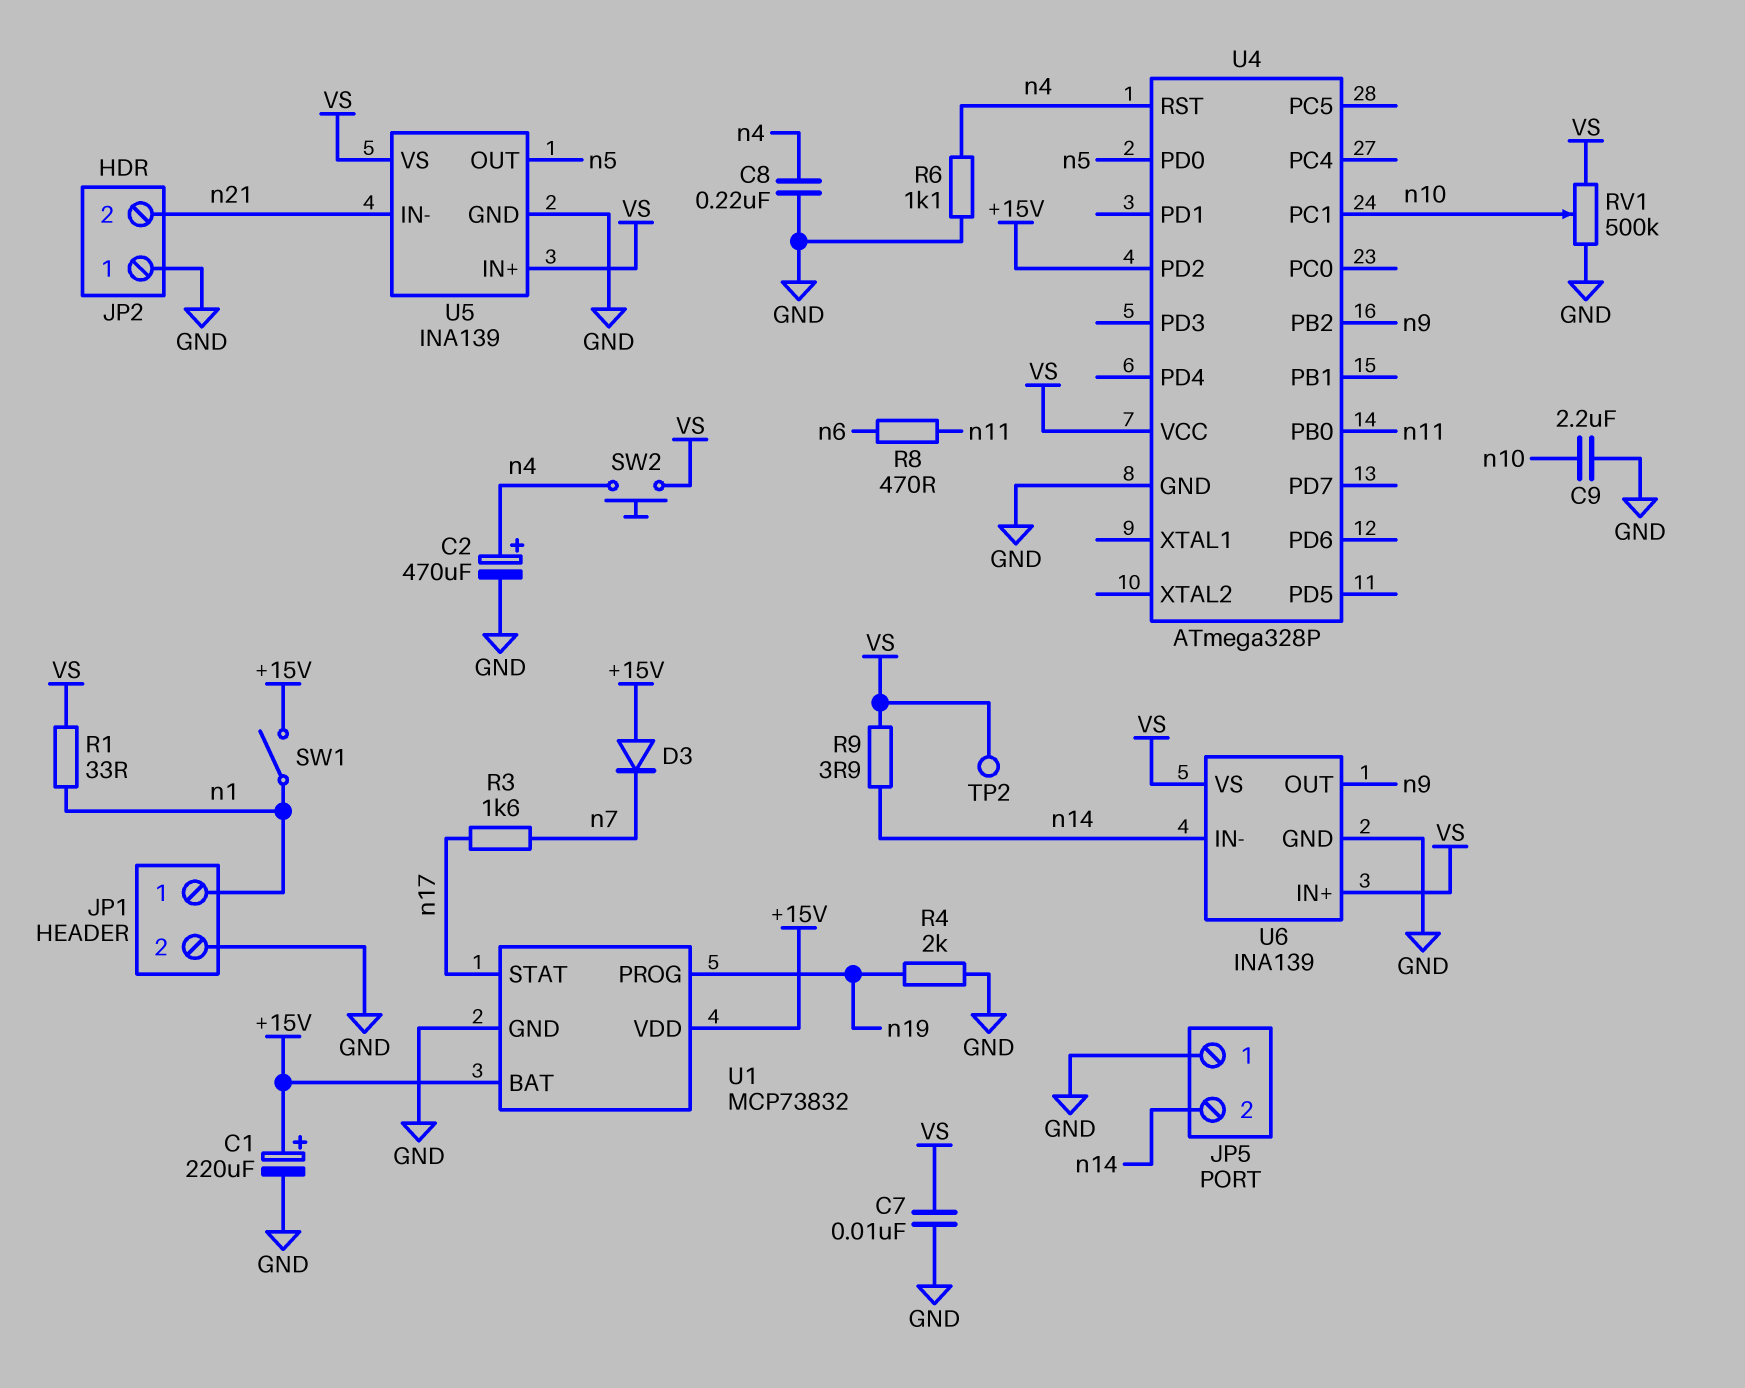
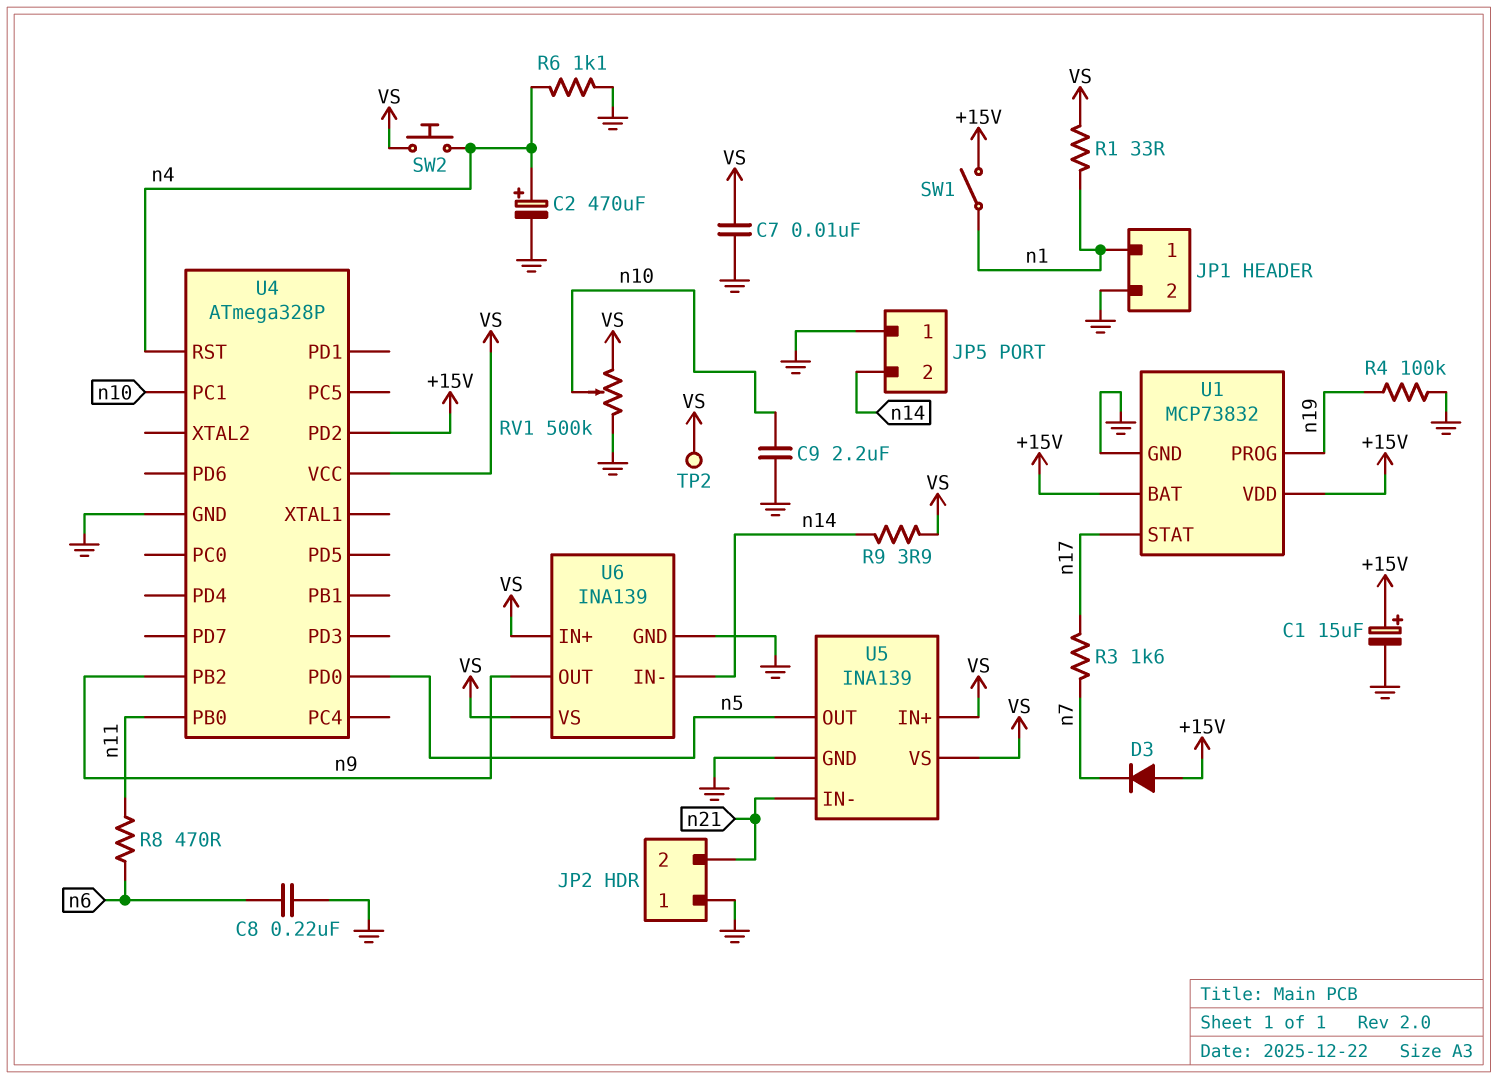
C1: 220uF (plus +15V, minus GND) -> 15uF (plus +15V, minus GND)
C8: 220nF (GND, n4) -> 220nF (GND, n6)
R4: 2k (GND, n19) -> 100k (GND, n19)

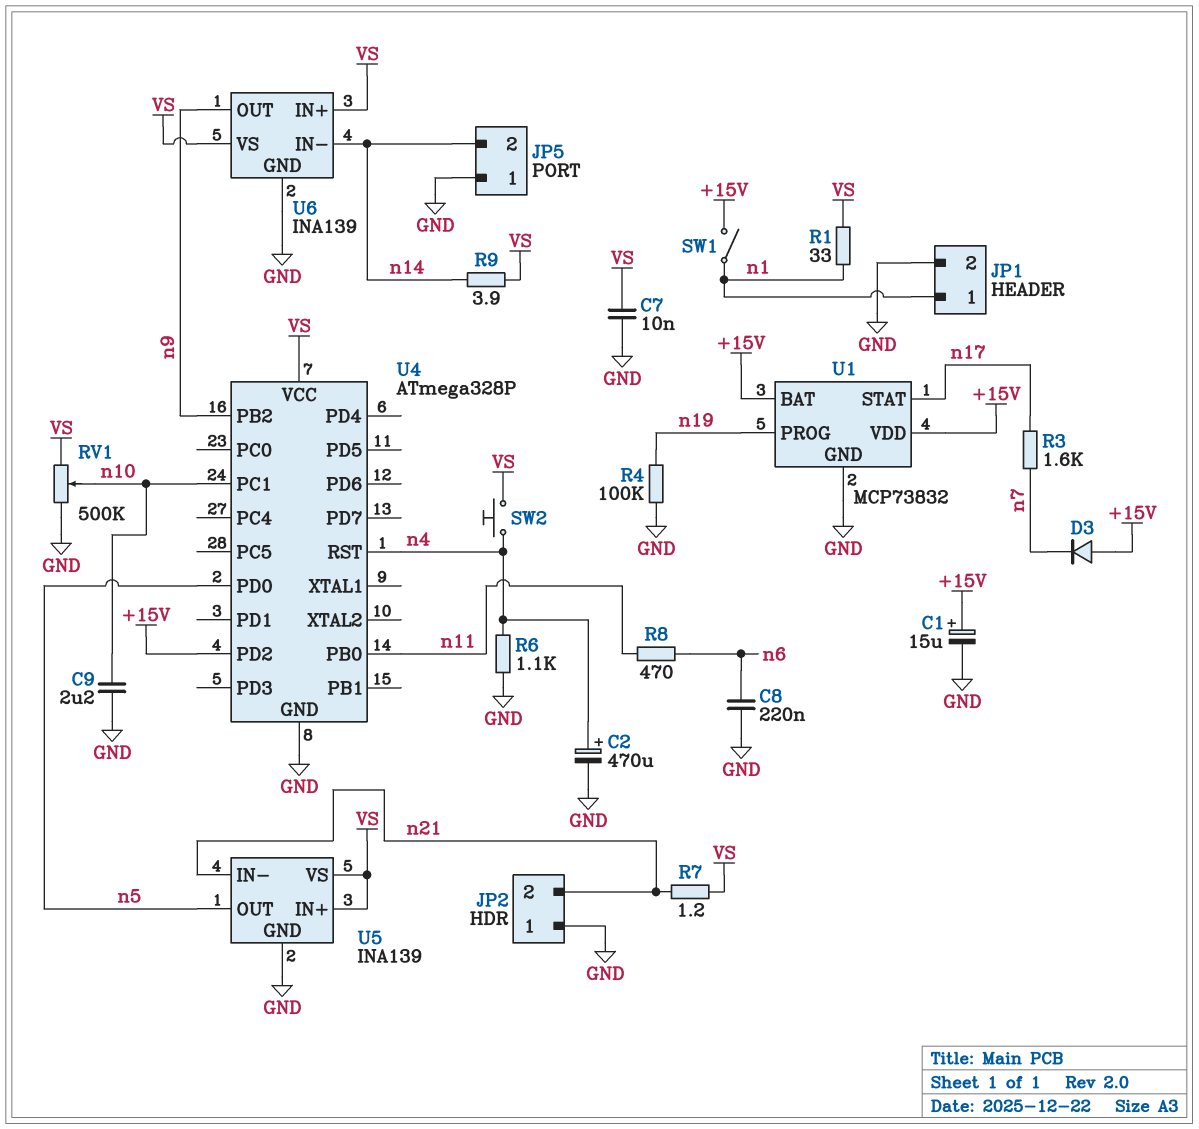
R7: none -> 1.2 (VS, n21)
TP2: test point (VS) -> none

